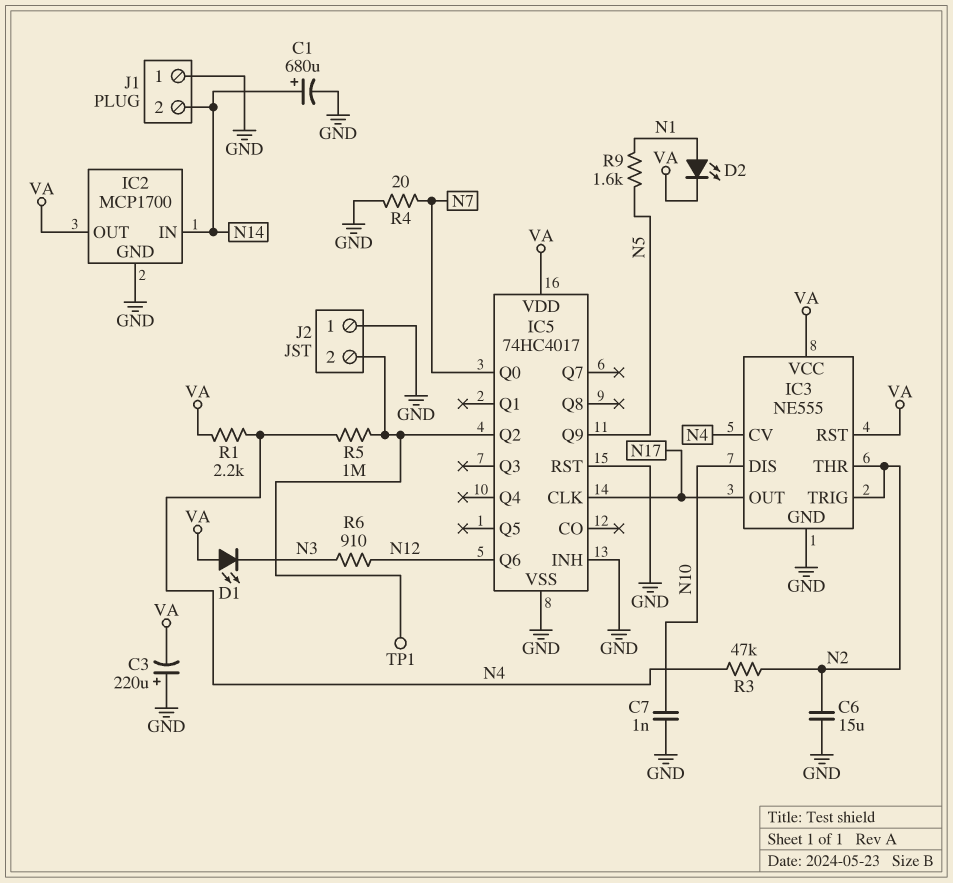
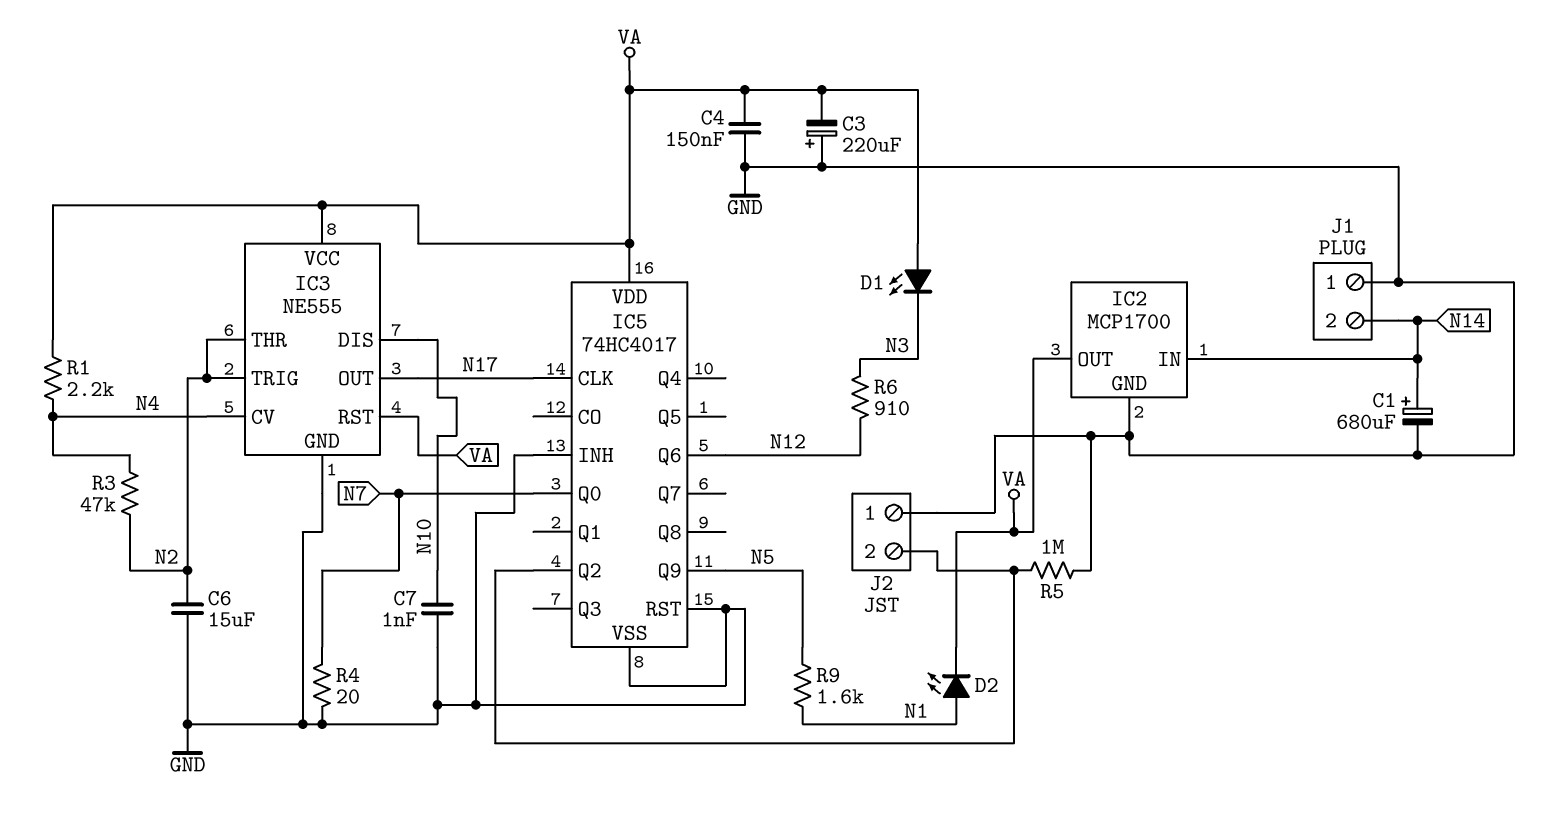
C4: none -> 150nF (GND, VA)
R5: 1M (IC5/Q2, N4) -> 1M (GND, IC5/Q2)
TP1: test point (IC5/Q2) -> none

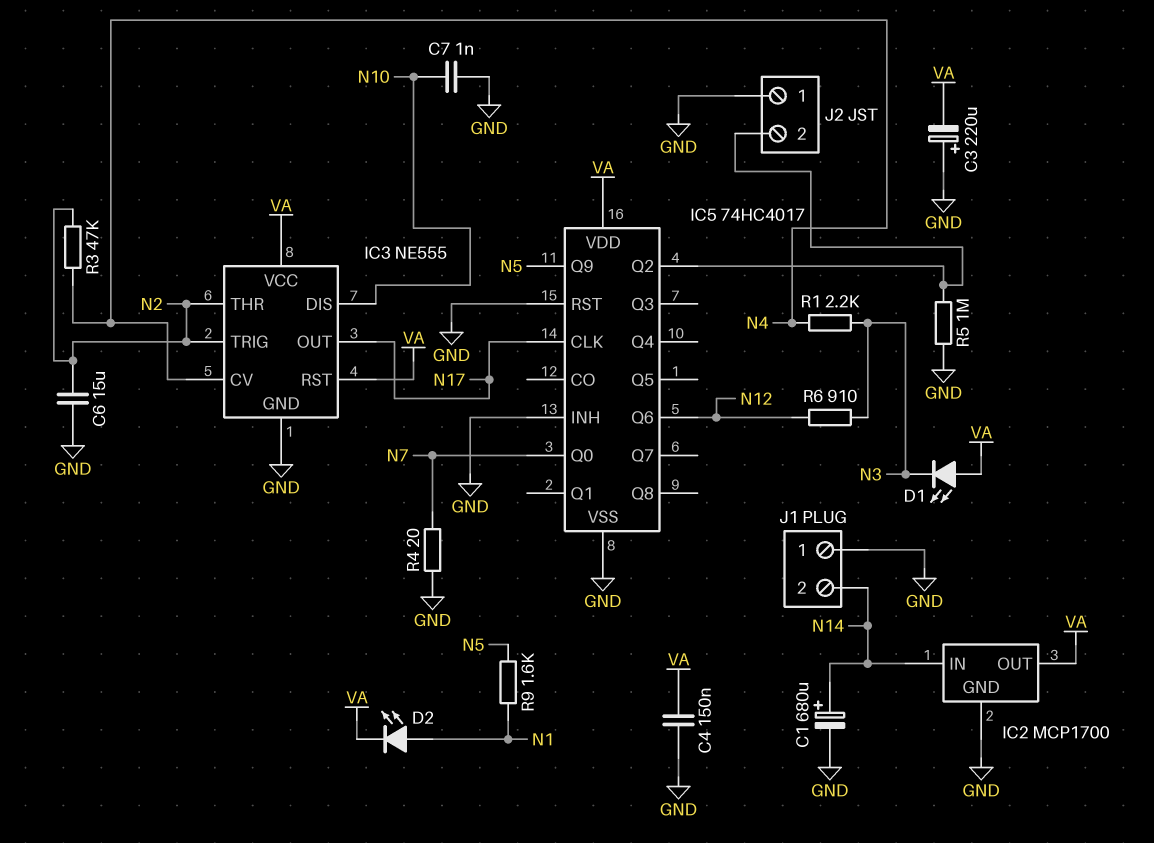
R1: 2.2k (N4, VA) -> 2.2k (N3, N4)

